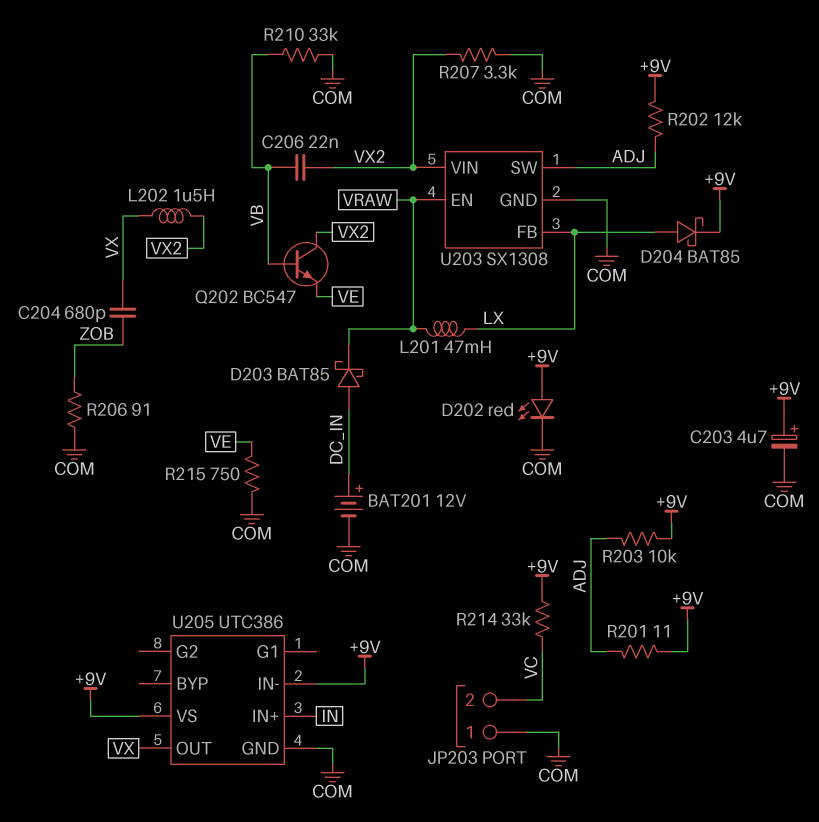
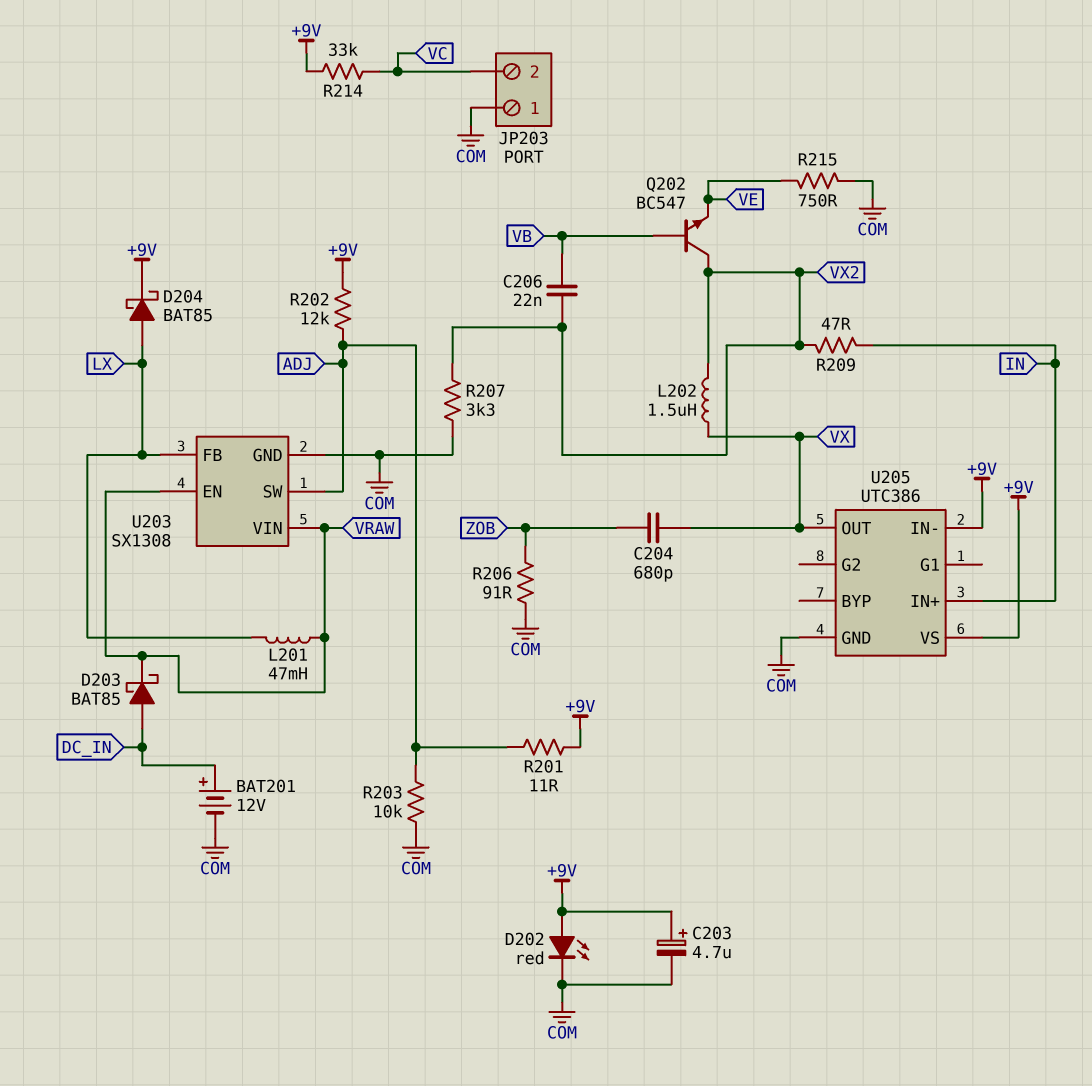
R203: 10k (+9V, ADJ) -> 10k (ADJ, COM)
R209: none -> 47 (IN, VX2)
R210: 33k (COM, VB) -> none
U203 pin VIN: VX2 -> VRAW

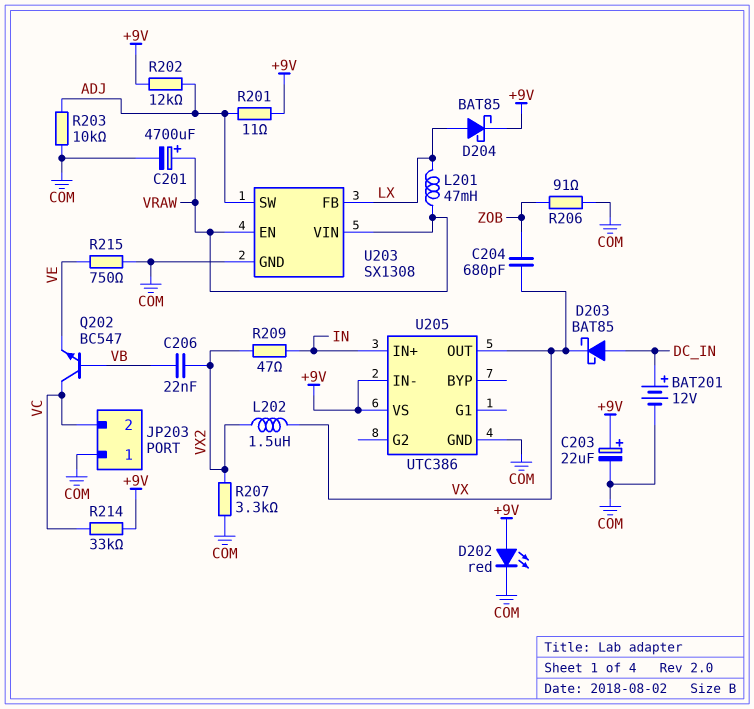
C201: none -> 4700uF (plus VRAW, minus COM)
C203: 4.7uF (plus +9V, minus COM) -> 22uF (plus +9V, minus COM)
D203: schottky BAT85 (A DC_IN, K VRAW) -> schottky BAT85 (A DC_IN, K VX)
Q202: NPN BC547 (B VB, C VX2, E VE) -> NPN BC547 (B VB, C VC, E VE)

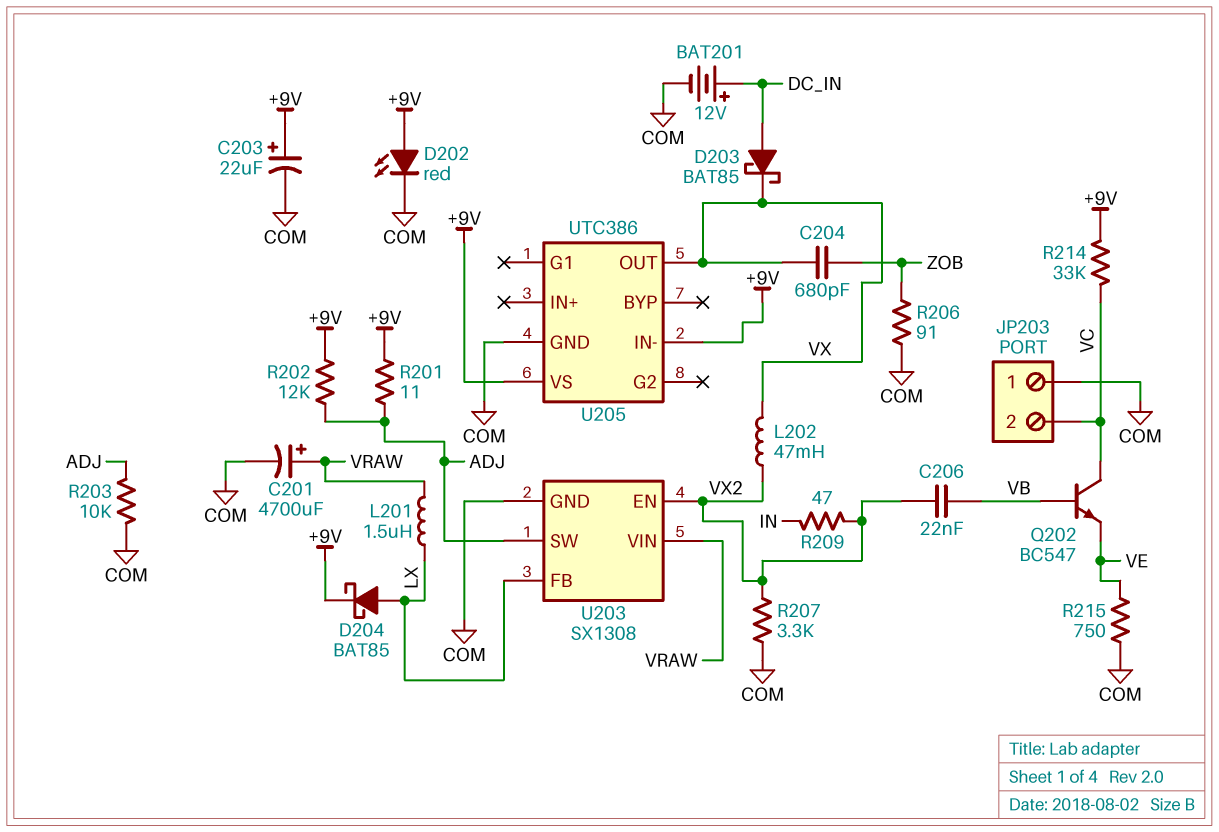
L201: 47mH (LX, VRAW) -> 1.5uH (LX, VRAW)
L202: 1.5uH (VX, VX2) -> 47mH (VX, VX2)
U203 pin EN: VRAW -> VX2
U205 pin IN+: IN -> none

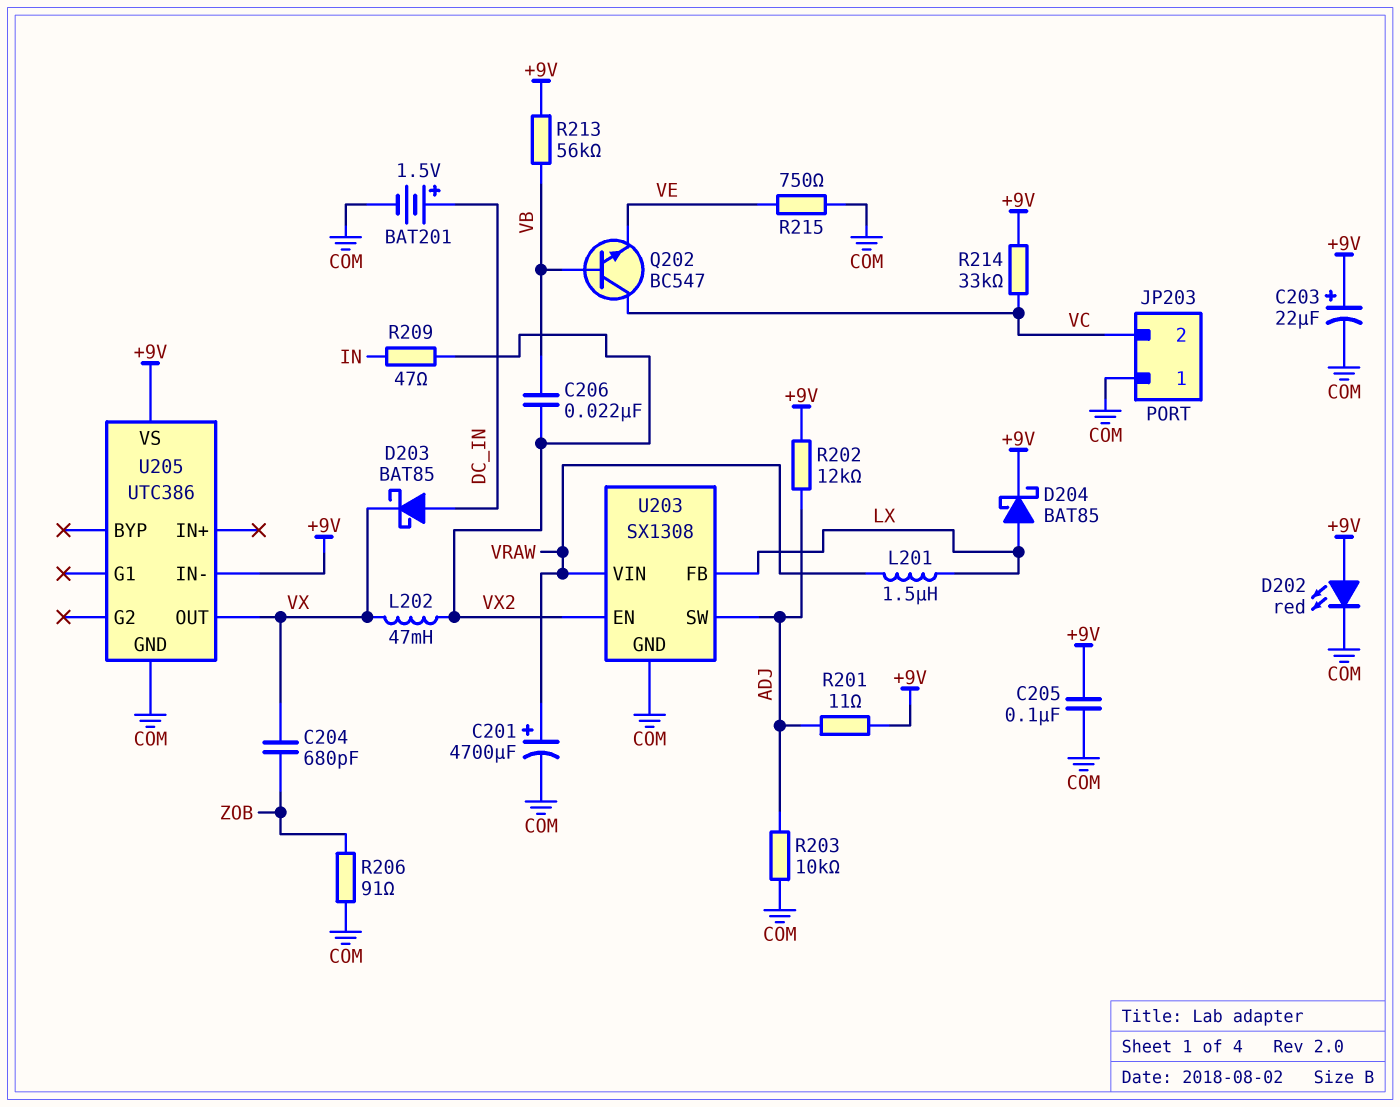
BAT201: 12V (plus DC_IN, minus COM) -> 1.5V (plus DC_IN, minus COM)
C205: none -> 100nF (+9V, COM)
R207: 3.3k (COM, VX2) -> none
R213: none -> 56k (+9V, VB)

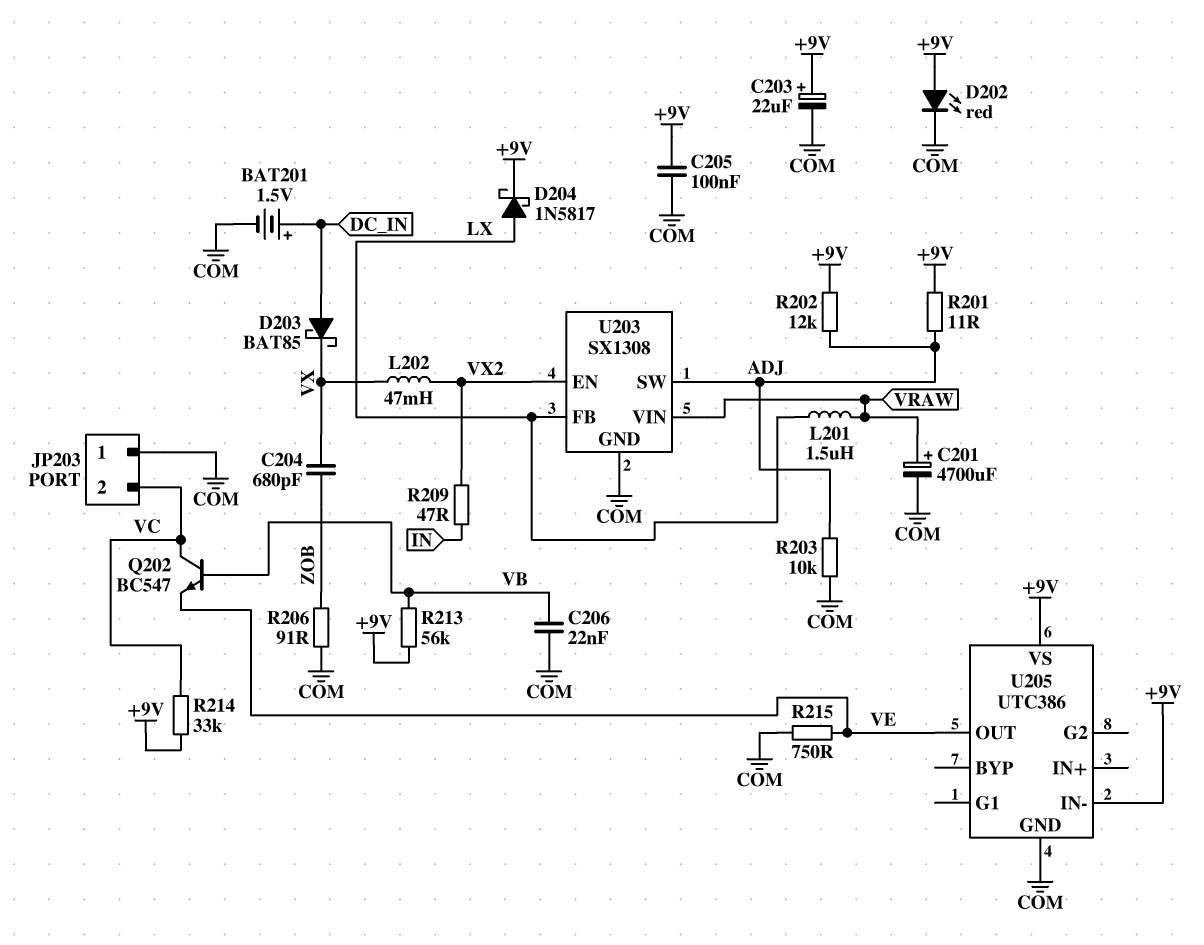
C206: 22nF (VB, VX2) -> 22nF (COM, VB)
D204: schottky BAT85 (A LX, K +9V) -> schottky 1N5817 (A LX, K +9V)
U205 pin OUT: VX -> VE

